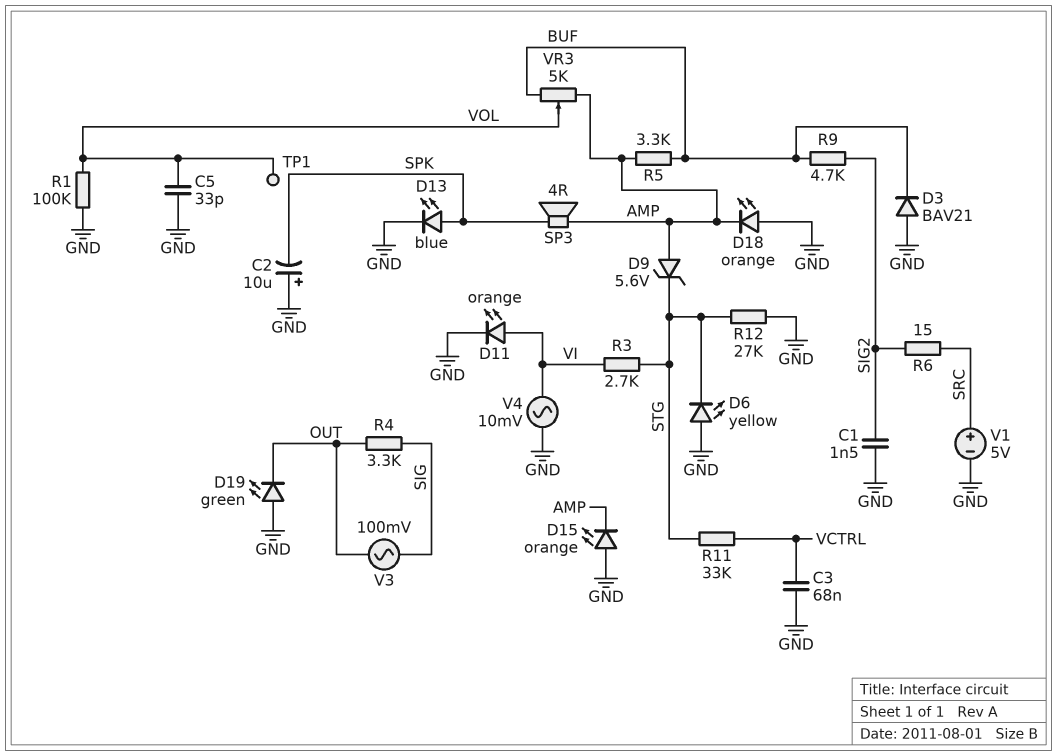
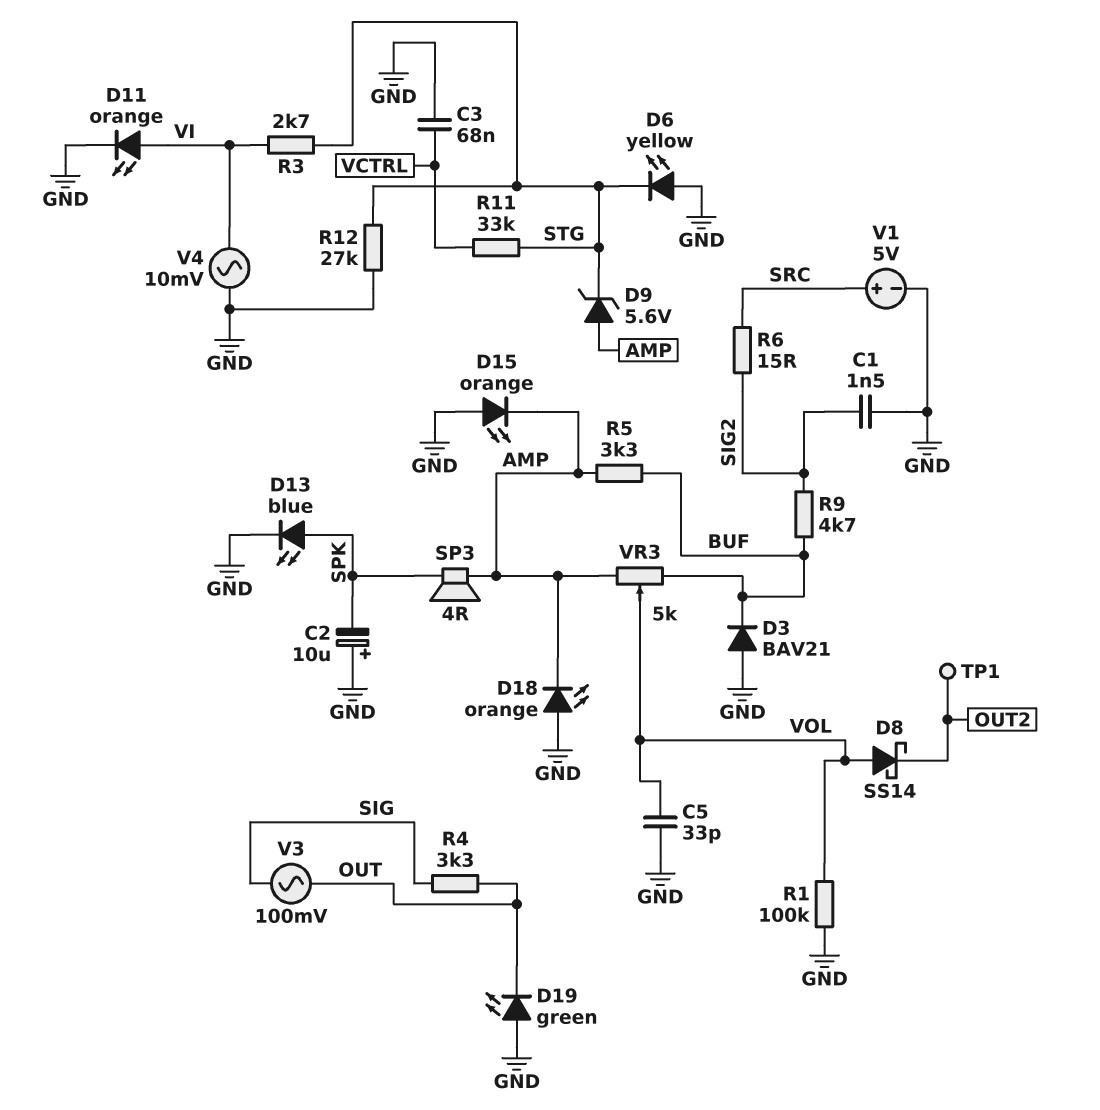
D8: none -> schottky SS14 (A VOL, K OUT2)
TP1: test point (VOL) -> test point (OUT2)

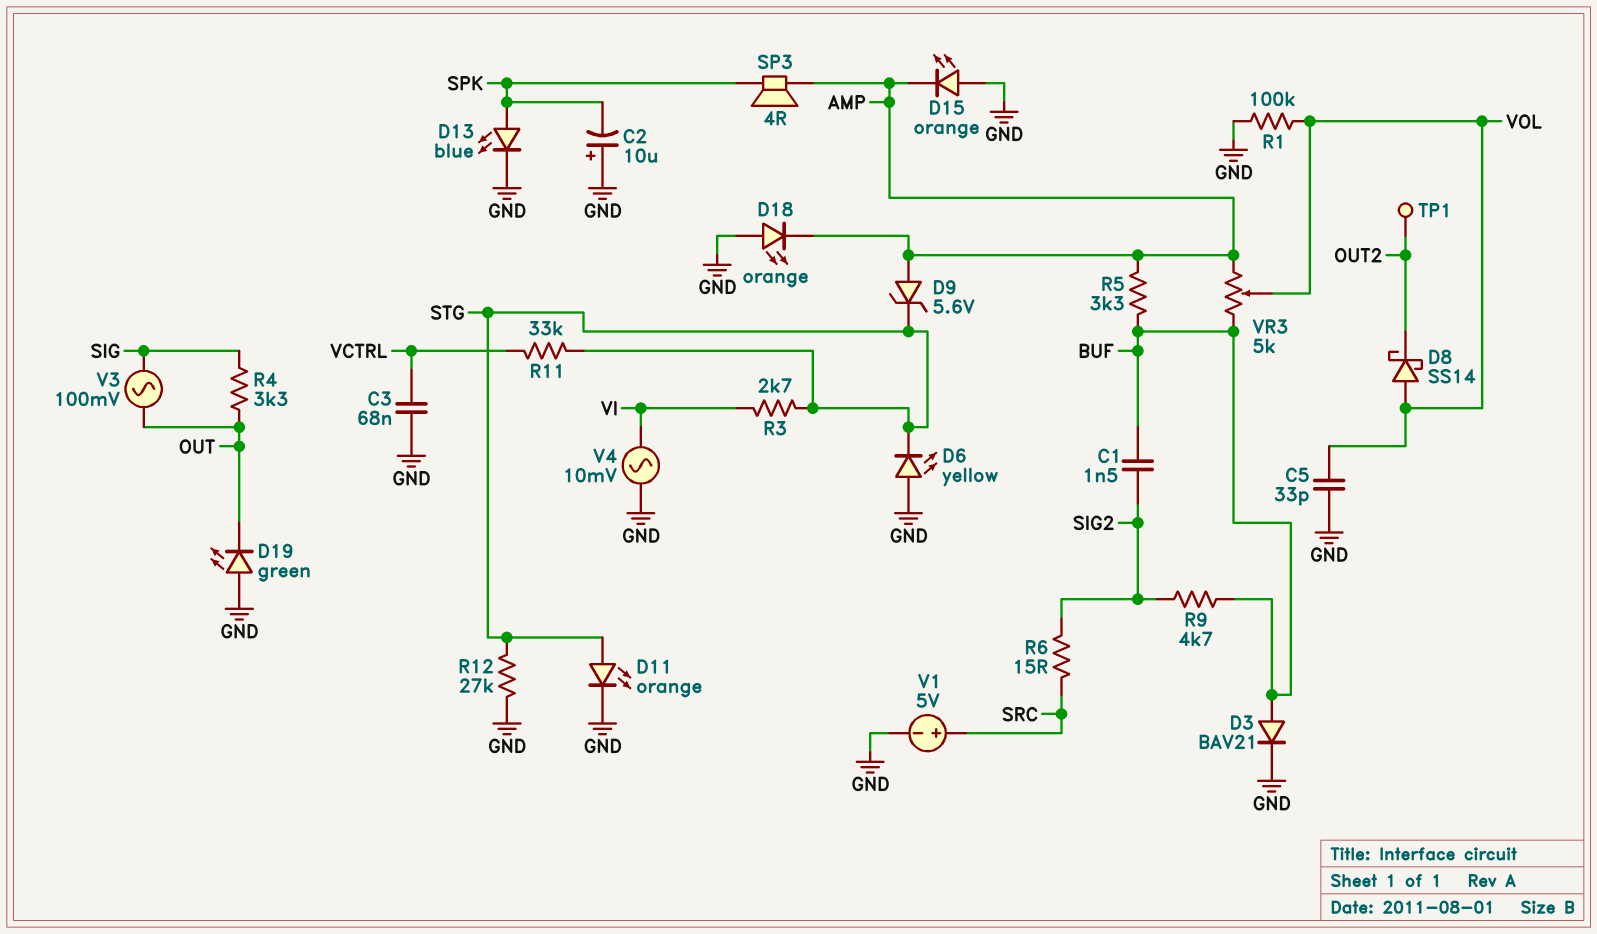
C1: 1.5nF (GND, SIG2) -> 1.5nF (BUF, SIG2)
D3: diode BAV21 (A GND, K BUF) -> diode BAV21 (A BUF, K GND)
D11: LED orange (A VI, K GND) -> LED orange (A STG, K GND)

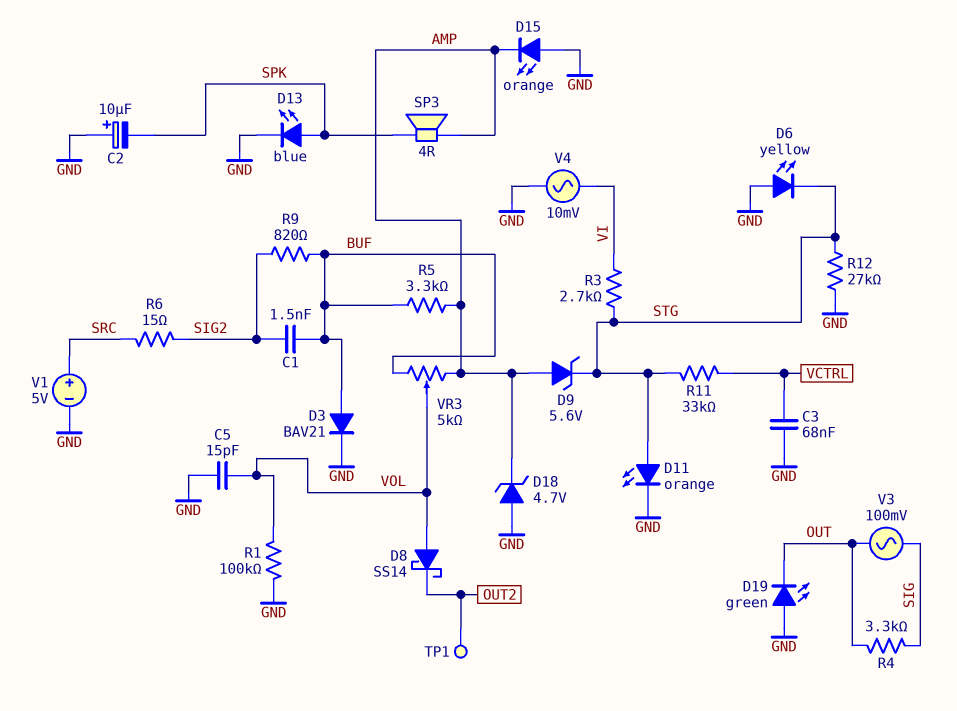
C5: 33pF (GND, VOL) -> 15pF (GND, VOL)
D18: LED orange (A GND, K AMP) -> zener 4.7V (A GND, K AMP)
R9: 4.7k (BUF, SIG2) -> 820 (BUF, SIG2)

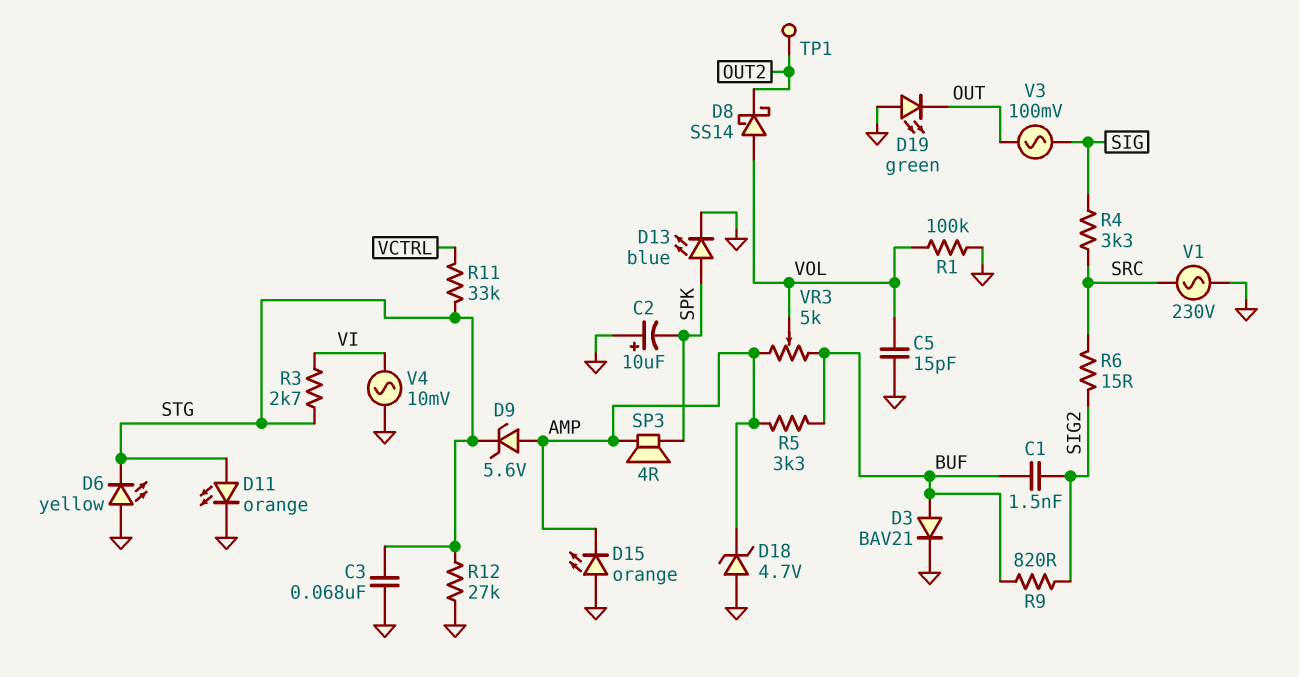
C3: 68nF (GND, VCTRL) -> 68nF (GND, STG)
R4: 3.3k (OUT, SIG) -> 3.3k (SIG, SRC)
V1: 5V (plus SRC, minus GND) -> AC 230V (GND, SRC)

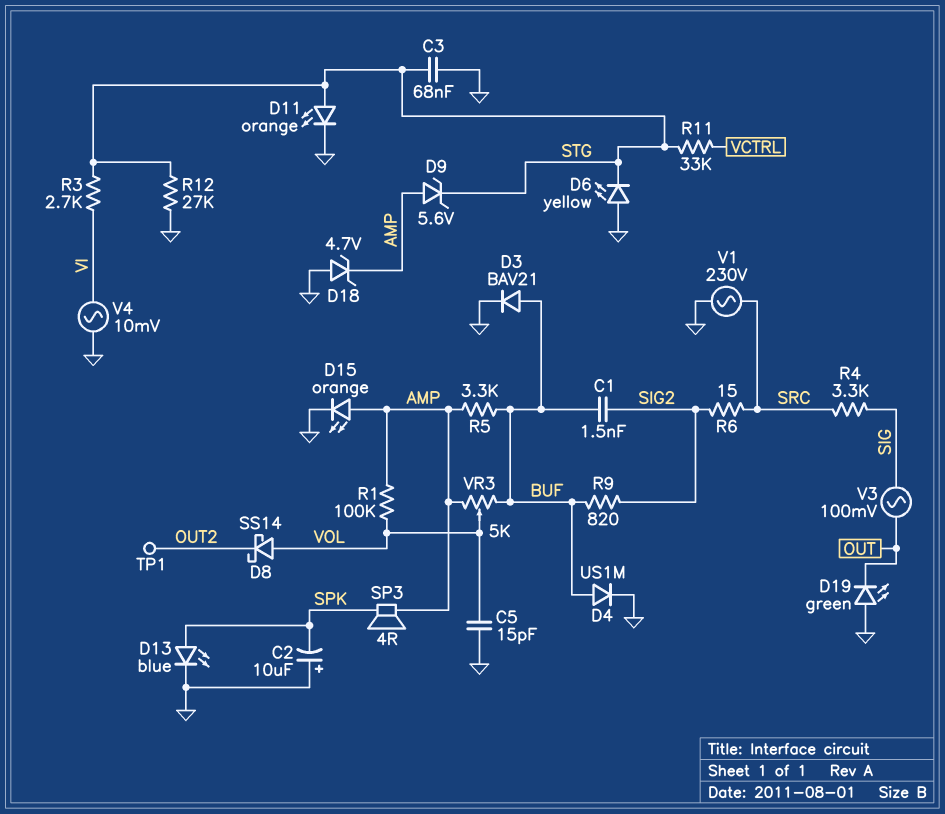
D4: none -> diode US1M (A BUF, K GND)
D15: LED orange (A GND, K AMP) -> LED orange (A AMP, K GND)
R1: 100k (GND, VOL) -> 100k (AMP, VOL)

